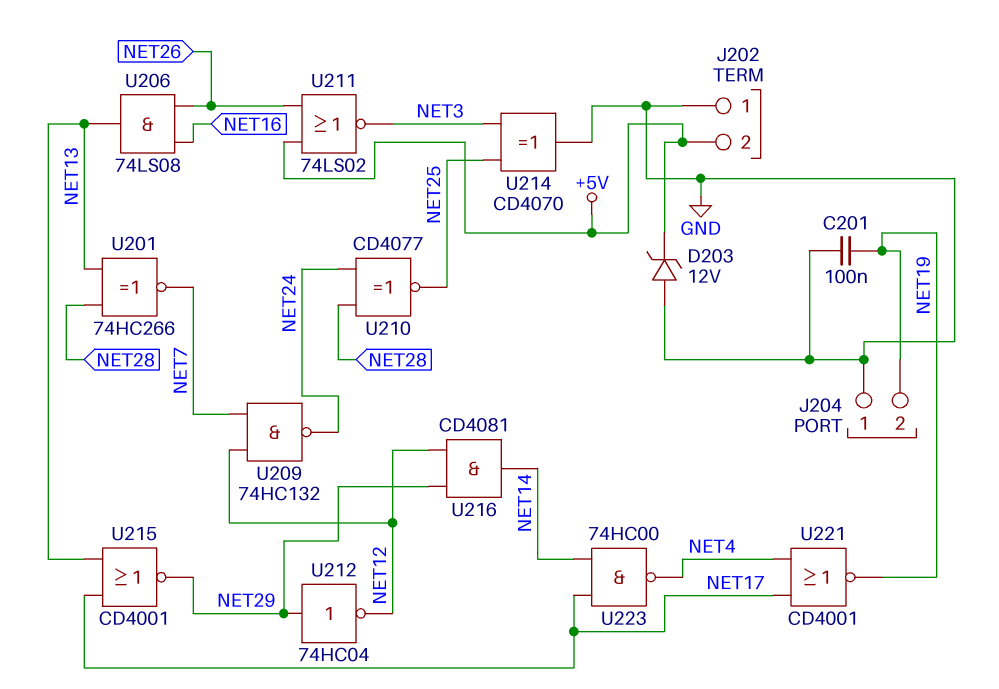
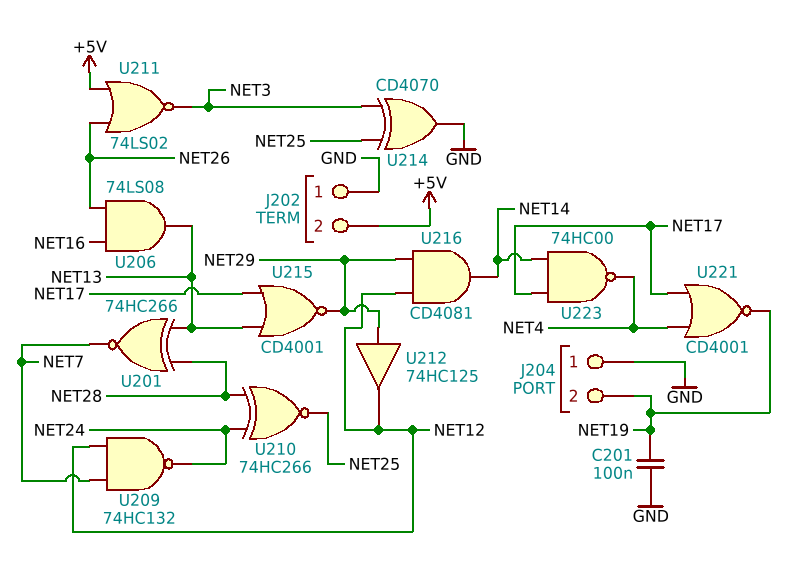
D203: zener 12V (A GND, K +5V) -> none
U210: XNOR CD4077 (in NET24, in NET28, out NET25) -> XNOR 74HC266 (in NET24, in NET28, out NET25)
U212: NOT 74HC04 (in NET29, out NET12) -> buffer 74HC125 (in NET29, out NET12)

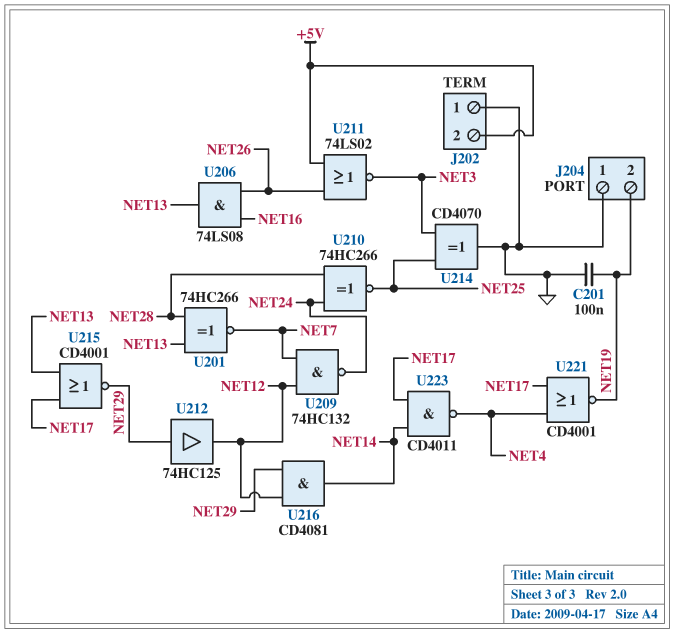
U223: NAND 74HC00 (in NET14, in NET17, out NET4) -> NAND CD4011 (in NET14, in NET17, out NET4)

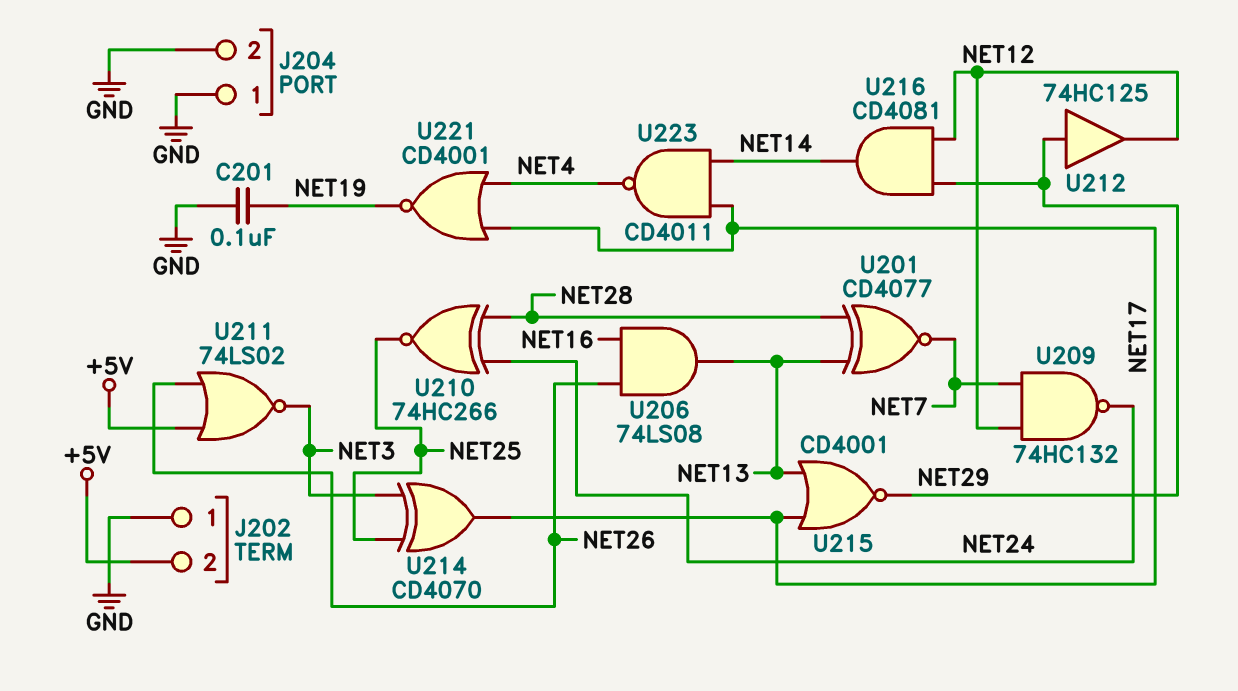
J204 pin 2: NET19 -> GND
U201: XNOR 74HC266 (in NET13, in NET28, out NET7) -> XNOR CD4077 (in NET13, in NET28, out NET7)
U214: XOR CD4070 (in NET3, in NET25, out GND) -> XOR CD4070 (in NET3, in NET25, out NET17)

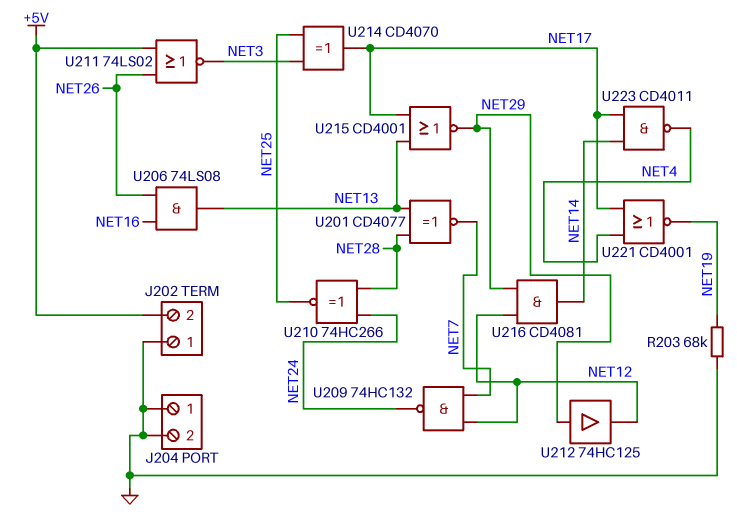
C201: 100nF (GND, NET19) -> none
R203: none -> 68k (GND, NET19)

